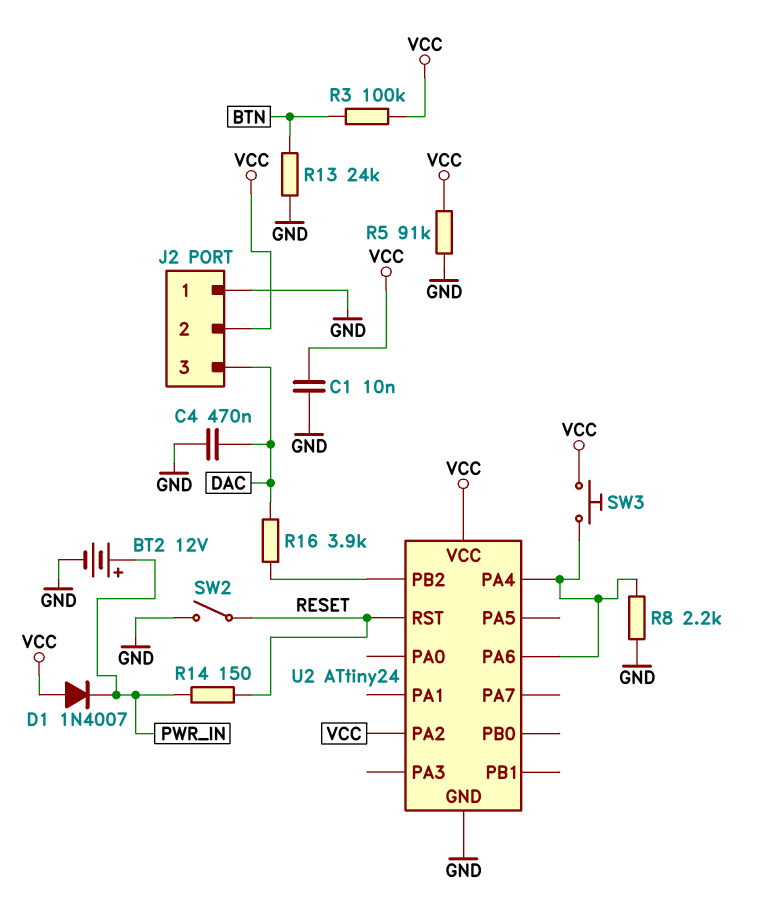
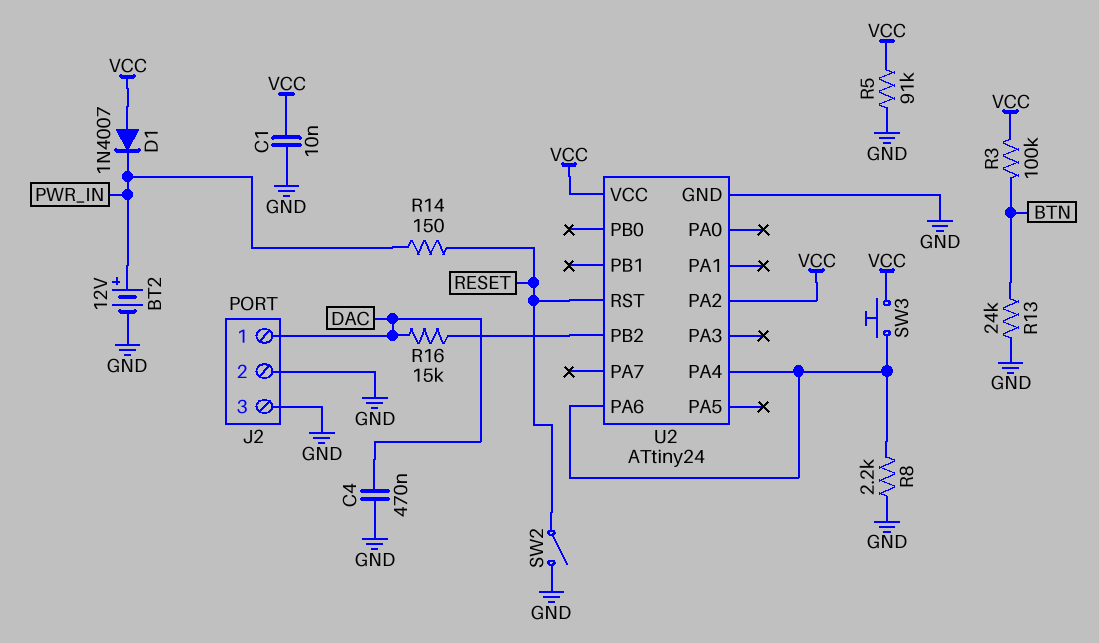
J2 pin 1: GND -> DAC
J2 pin 2: VCC -> GND
J2 pin 3: DAC -> GND
R16: 3.9k (DAC, U2/PB2) -> 15k (DAC, U2/PB2)

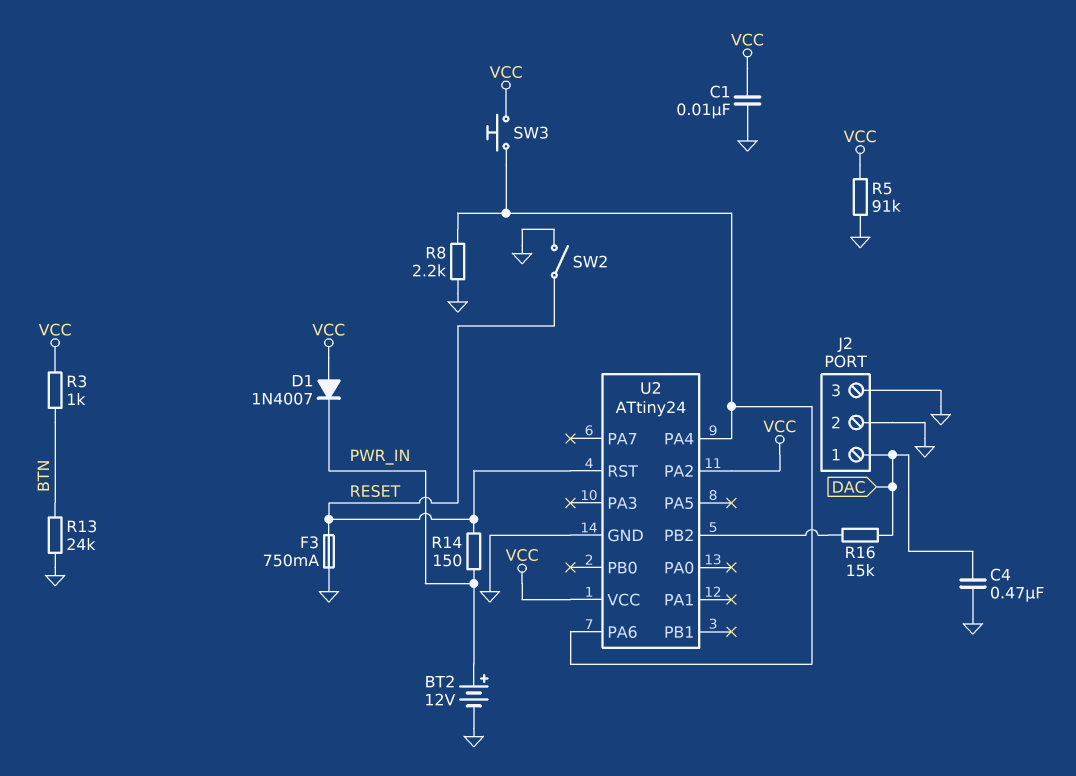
F3: none -> 750mA (GND, RESET)
R3: 100k (BTN, VCC) -> 1k (BTN, VCC)

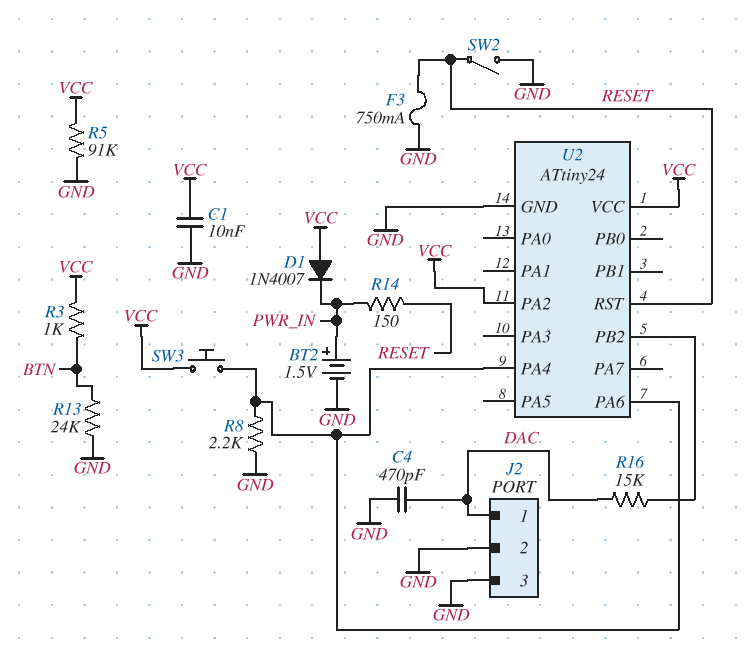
BT2: 12V (plus PWR_IN, minus GND) -> 1.5V (plus PWR_IN, minus GND)
C4: 470nF (DAC, GND) -> 470pF (DAC, GND)

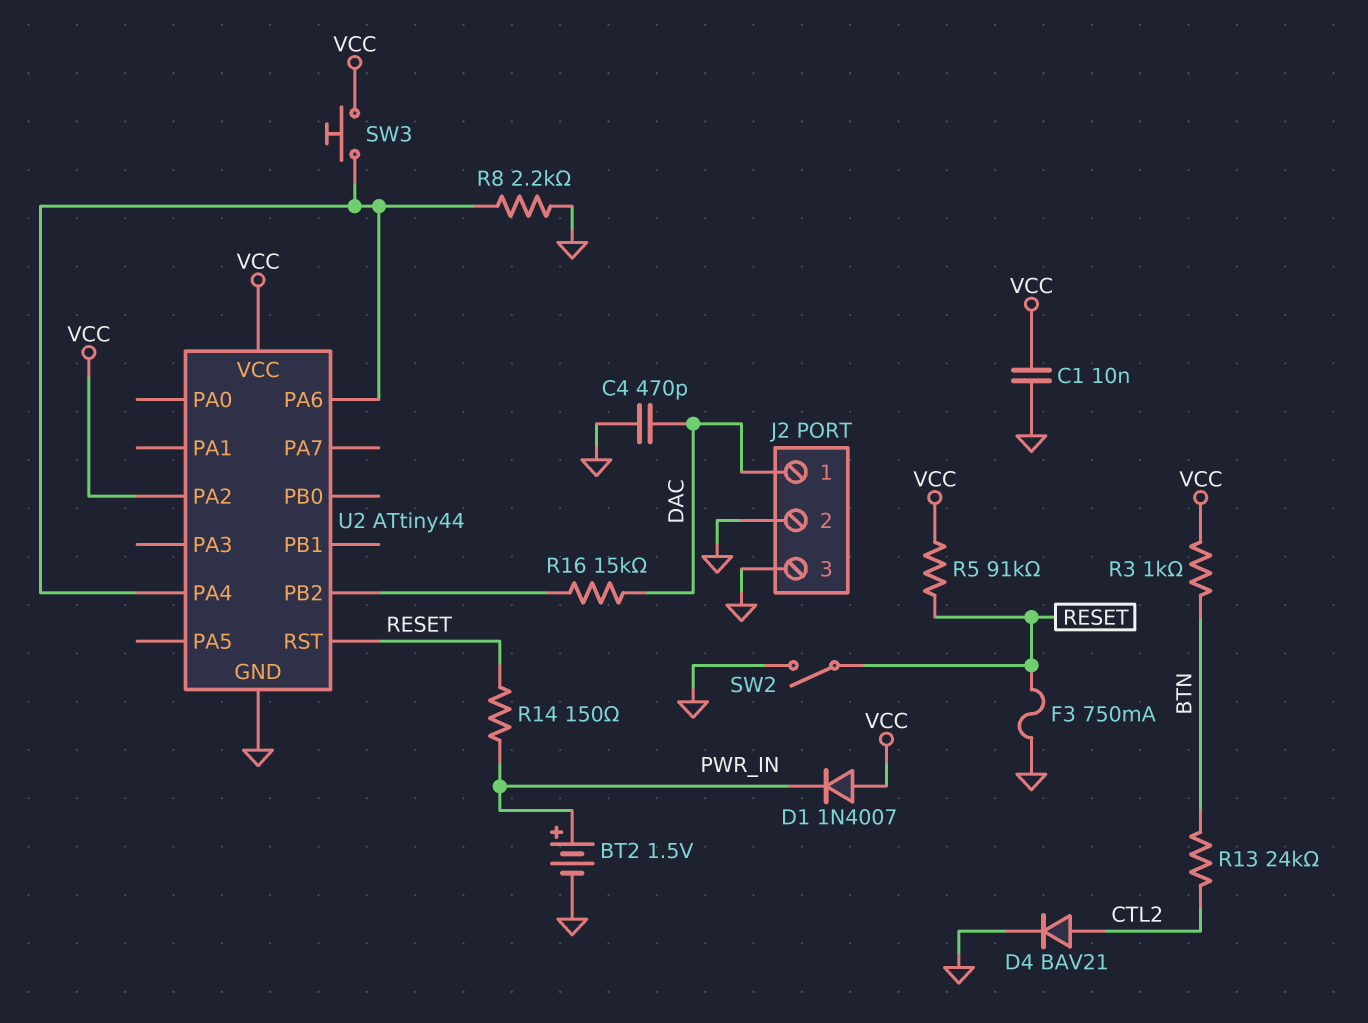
D4: none -> diode BAV21 (A CTL2, K GND)
R5: 91k (GND, VCC) -> 91k (RESET, VCC)
R13: 24k (BTN, GND) -> 24k (BTN, CTL2)
U2: ATtiny24 -> ATtiny44

